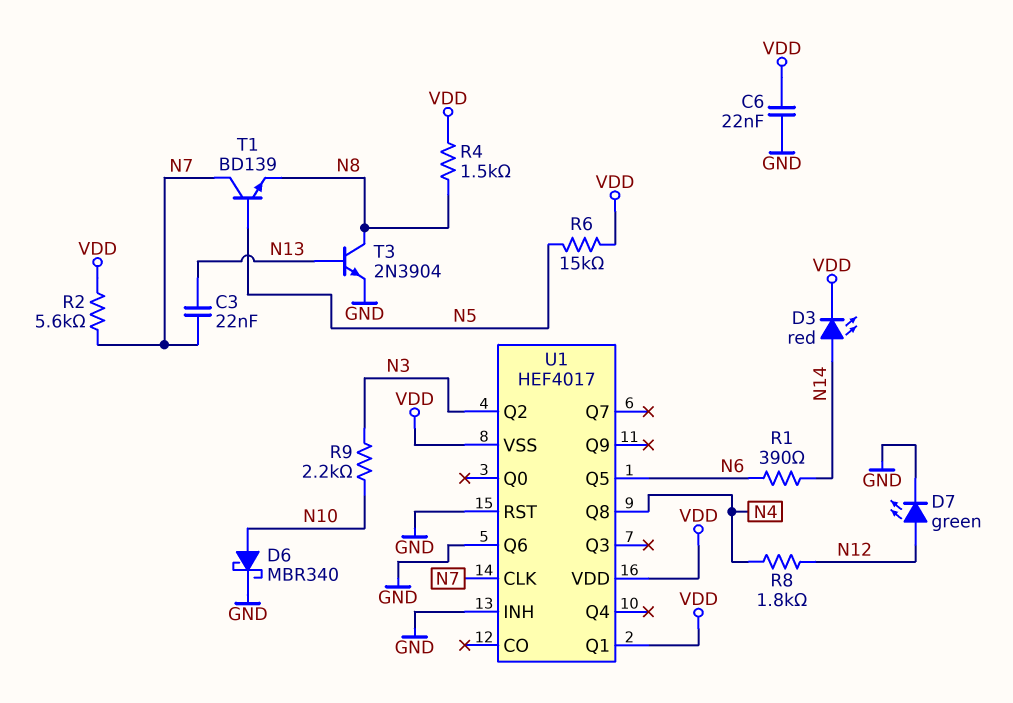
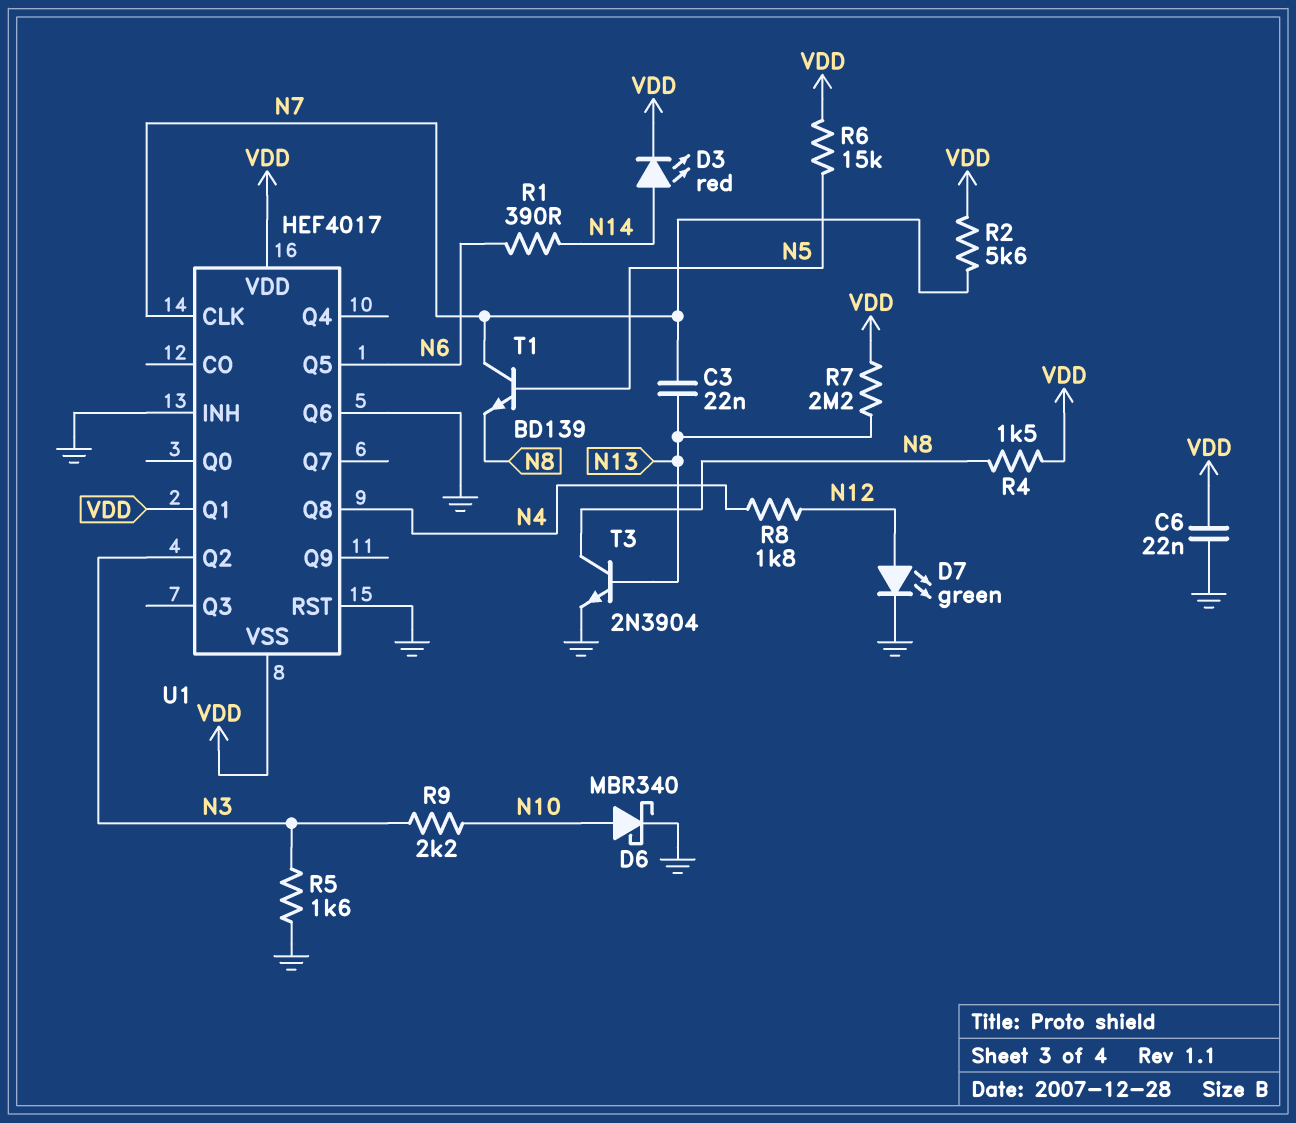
R5: none -> 1.6k (GND, N3)
R7: none -> 2.2M (N13, VDD)

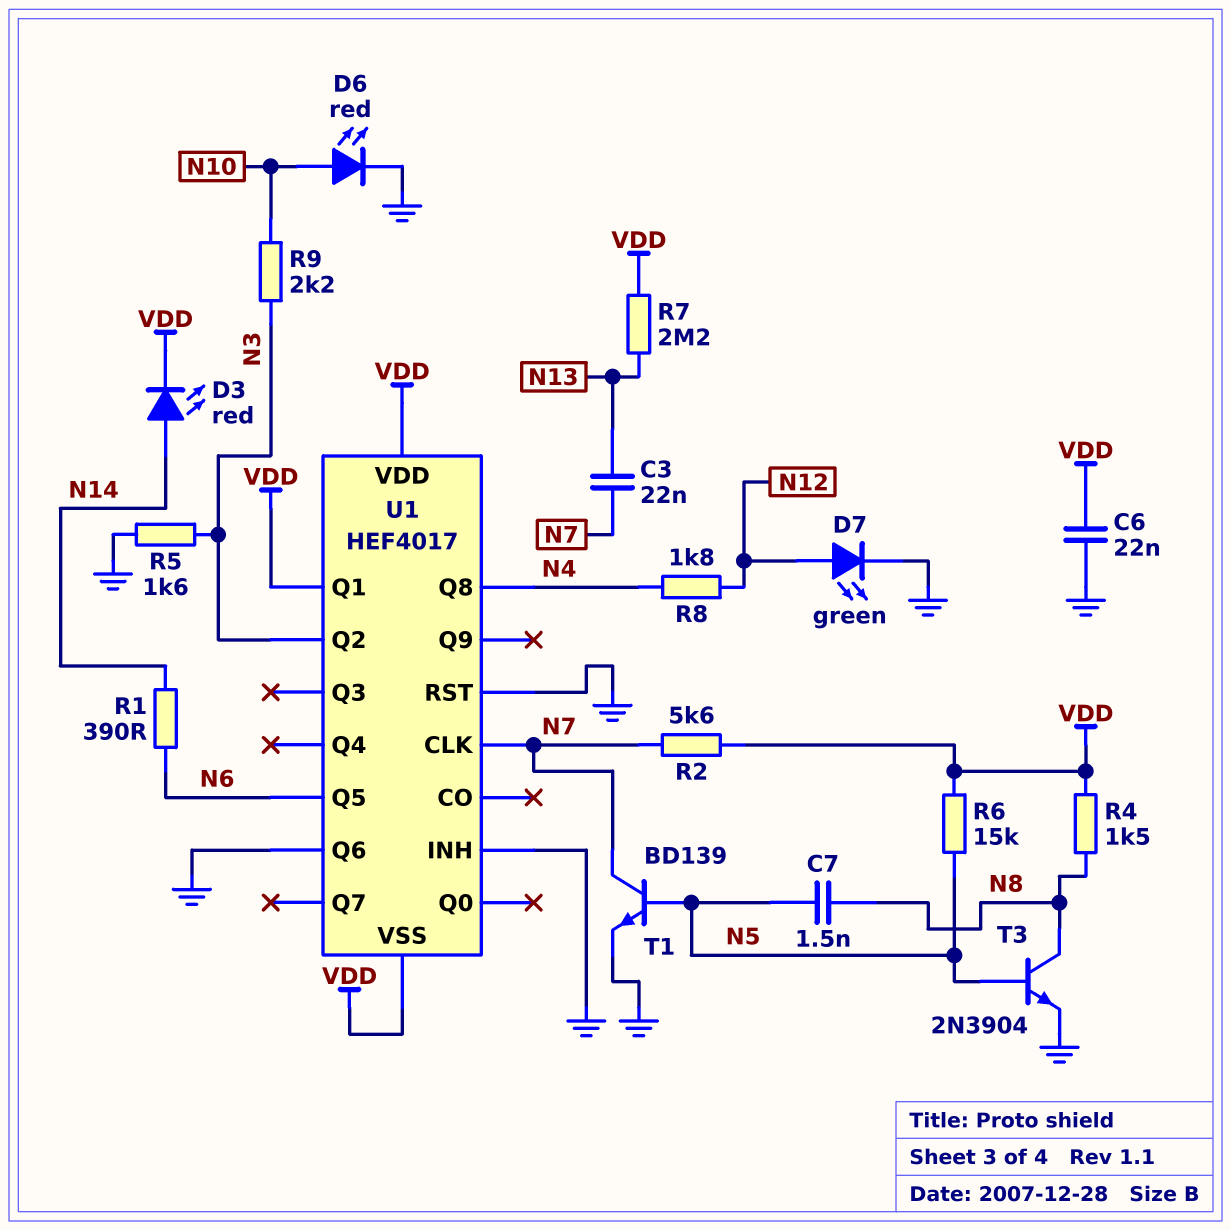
C7: none -> 1.5nF (N5, N8)
D6: schottky MBR340 (A N10, K GND) -> LED red (A N10, K GND)
T1: NPN BD139 (B N5, C N7, E N8) -> NPN BD139 (B N5, C N7, E GND)
T3: NPN 2N3904 (B N13, C N8, E GND) -> NPN 2N3904 (B N5, C N8, E GND)

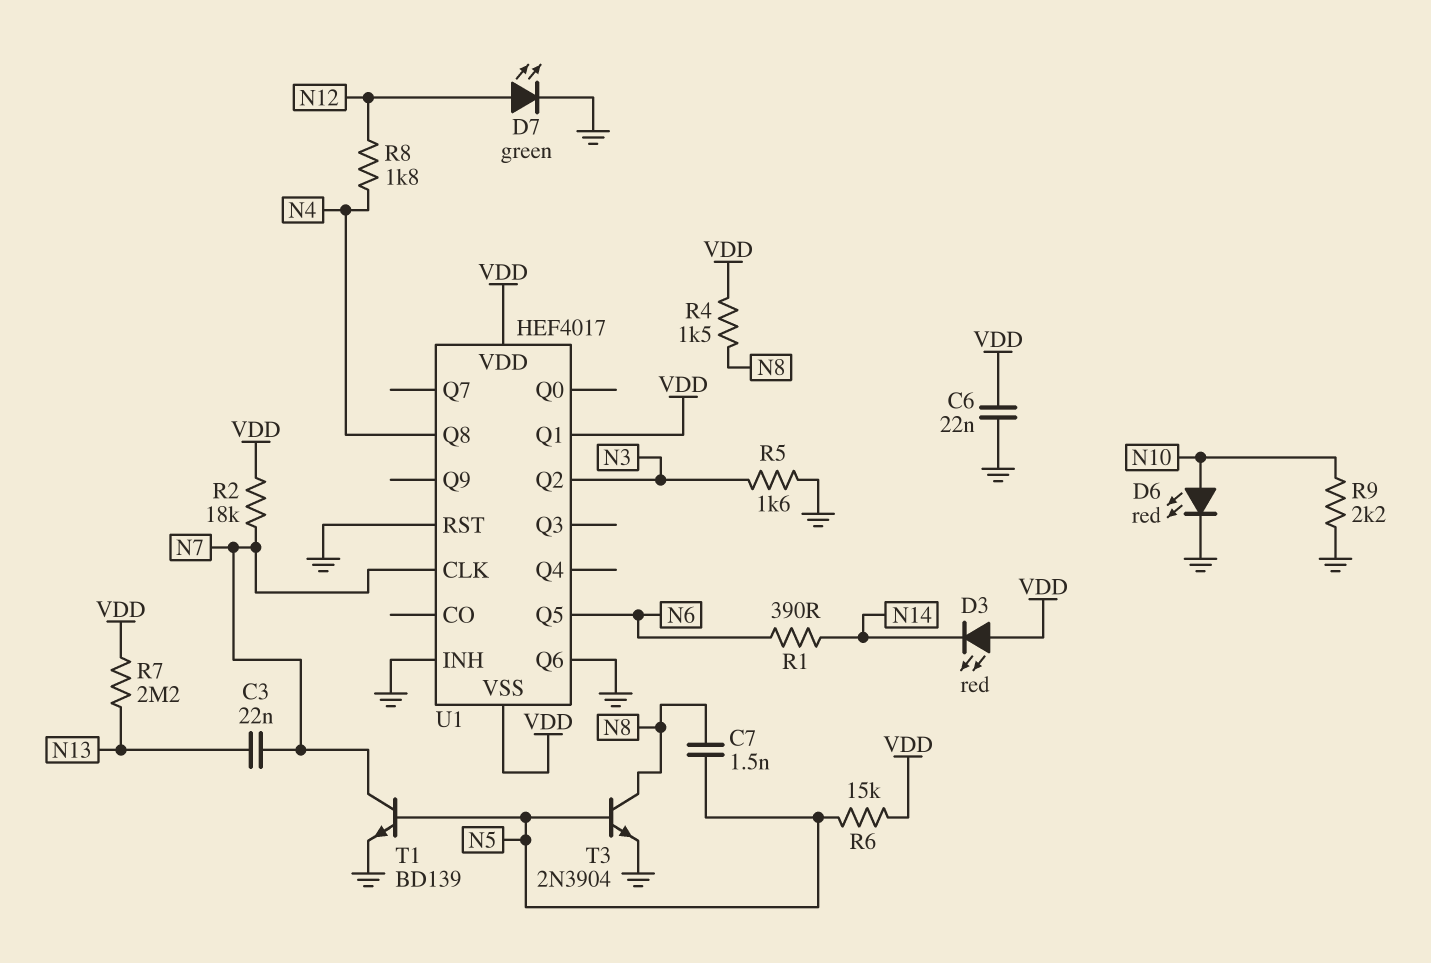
D3: LED red (A N14, K VDD) -> LED red (A VDD, K N14)
R2: 5.6k (N7, VDD) -> 18k (N7, VDD)
R9: 2.2k (N3, N10) -> 2.2k (GND, N10)

